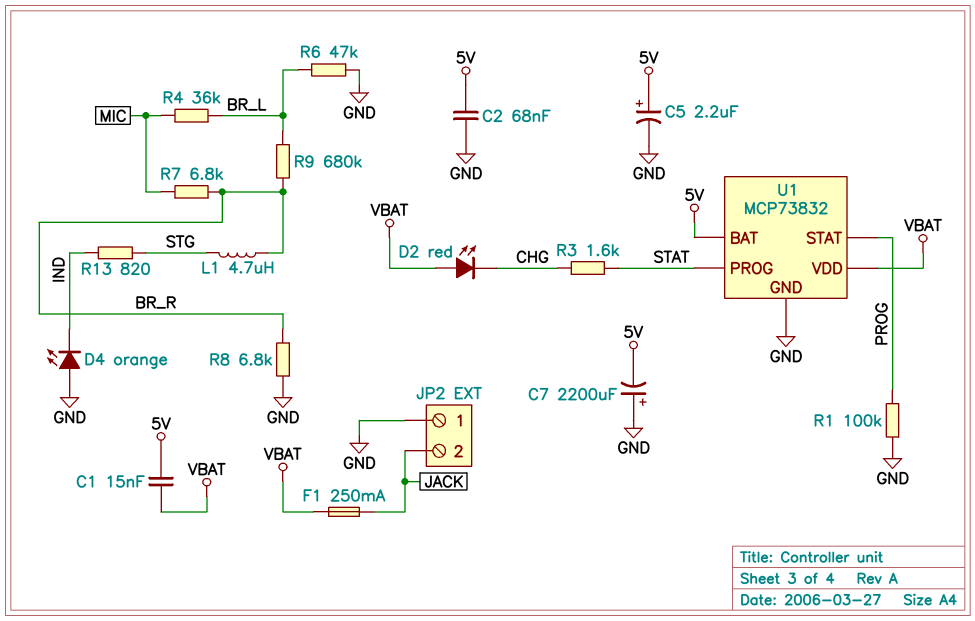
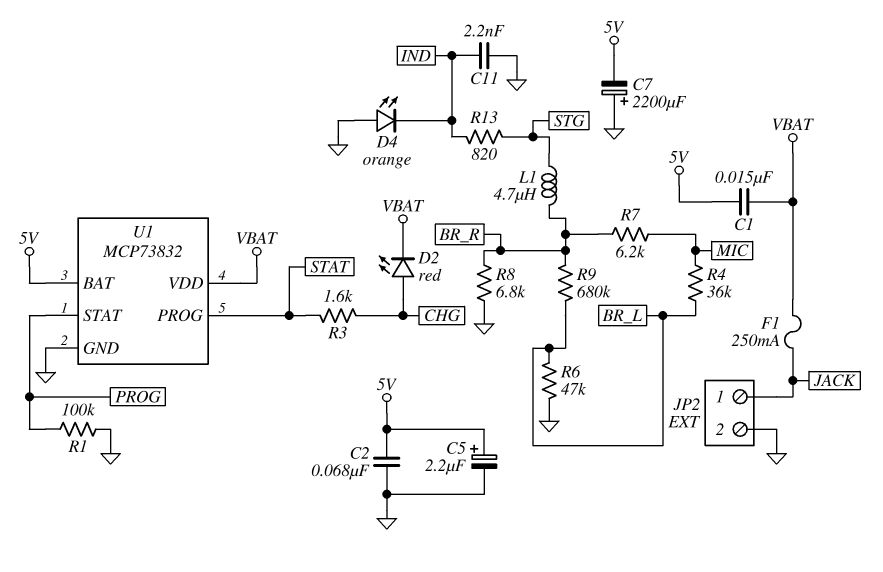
C11: none -> 2.2nF (GND, IND)
D2: LED red (A VBAT, K CHG) -> LED red (A CHG, K VBAT)
JP2 pin 1: GND -> JACK
JP2 pin 2: JACK -> GND
R7: 6.8k (BR_R, MIC) -> 6.2k (BR_R, MIC)

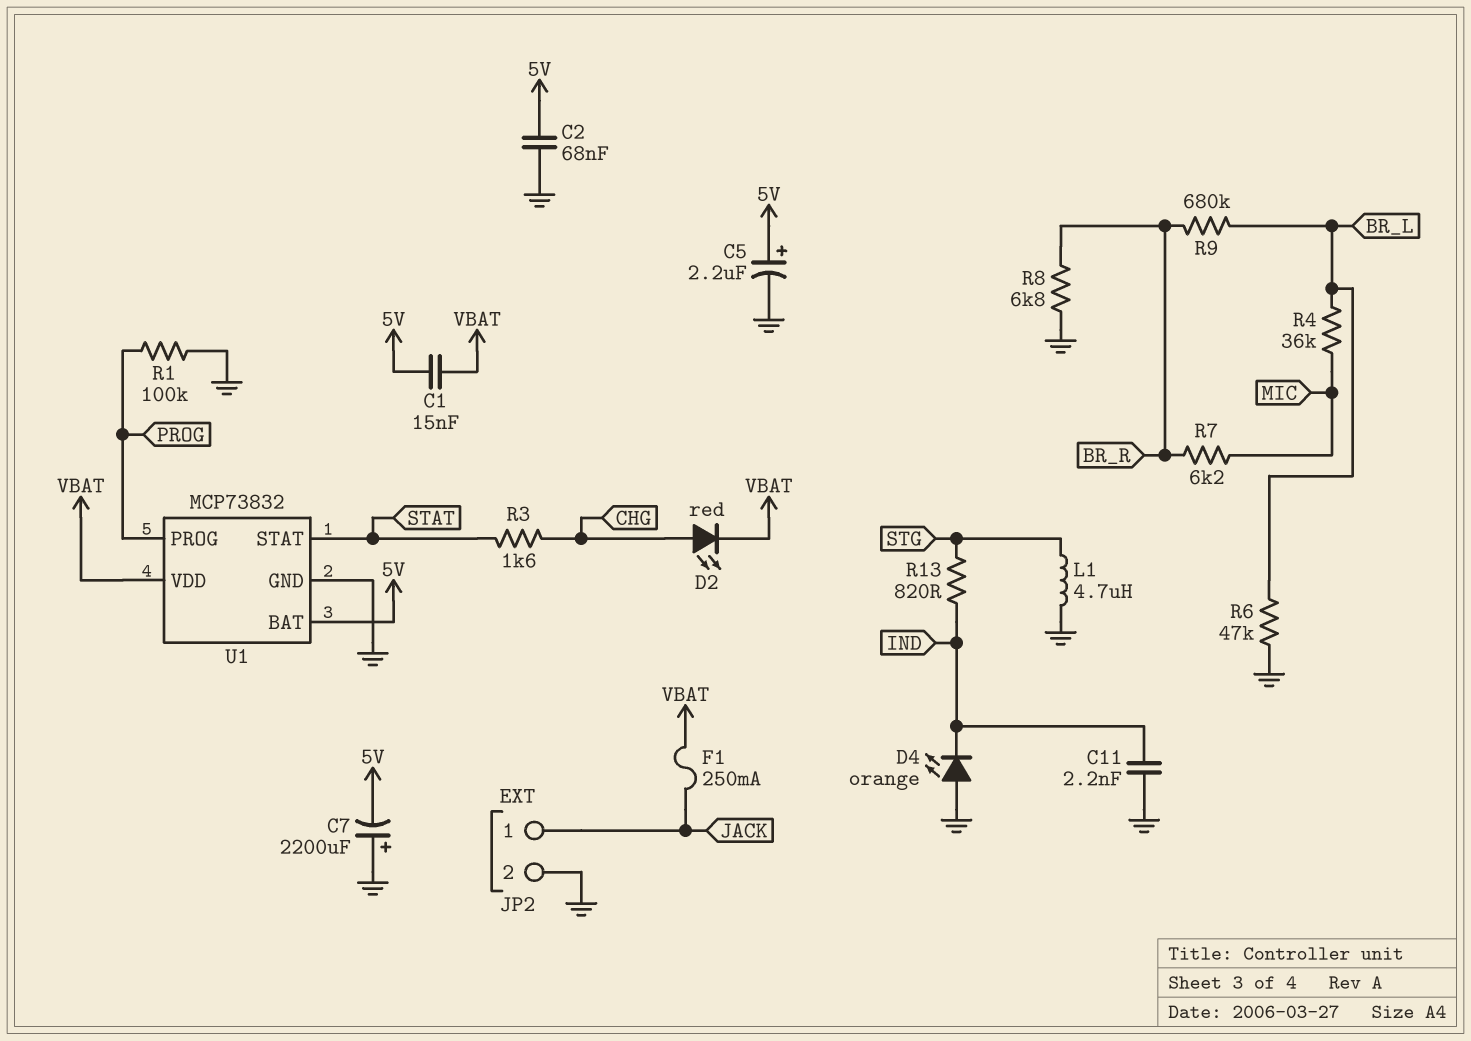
L1: 4.7uH (BR_R, STG) -> 4.7uH (GND, STG)
U1 pin PROG: STAT -> PROG
U1 pin STAT: PROG -> STAT

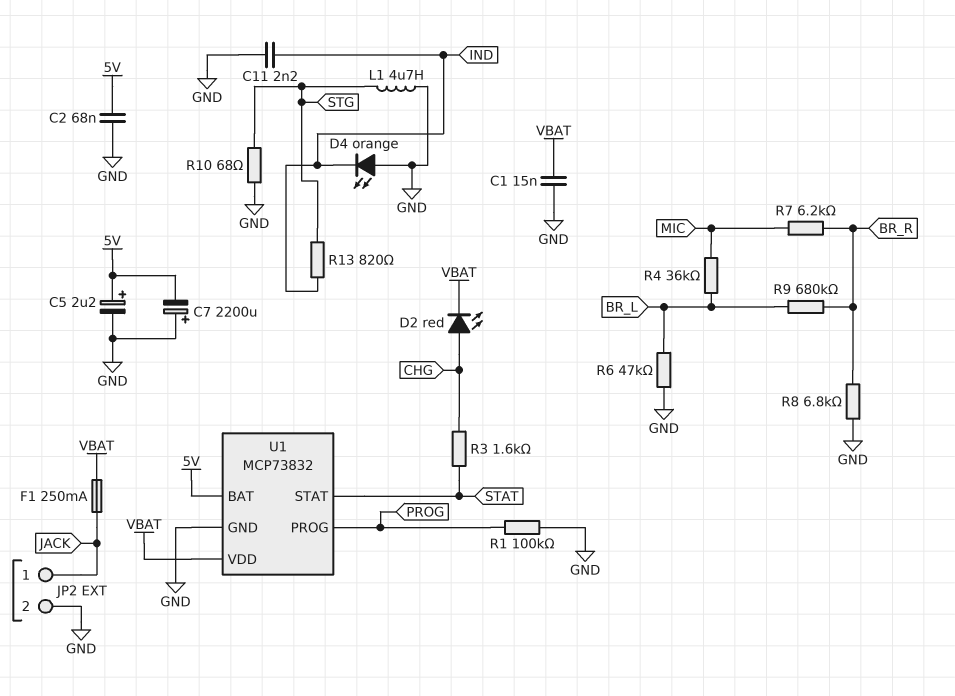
C1: 15nF (5V, VBAT) -> 15nF (GND, VBAT)
R10: none -> 68 (GND, STG)

